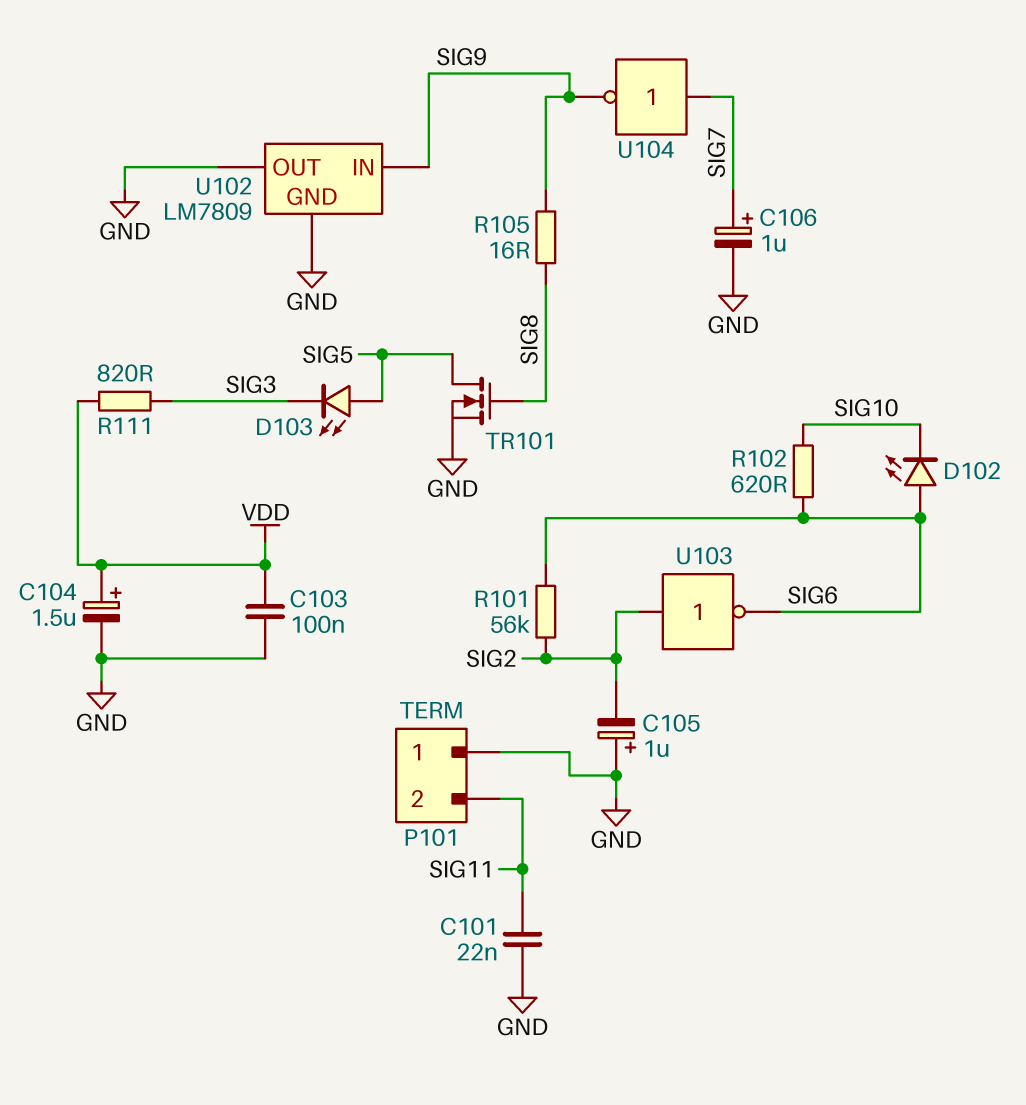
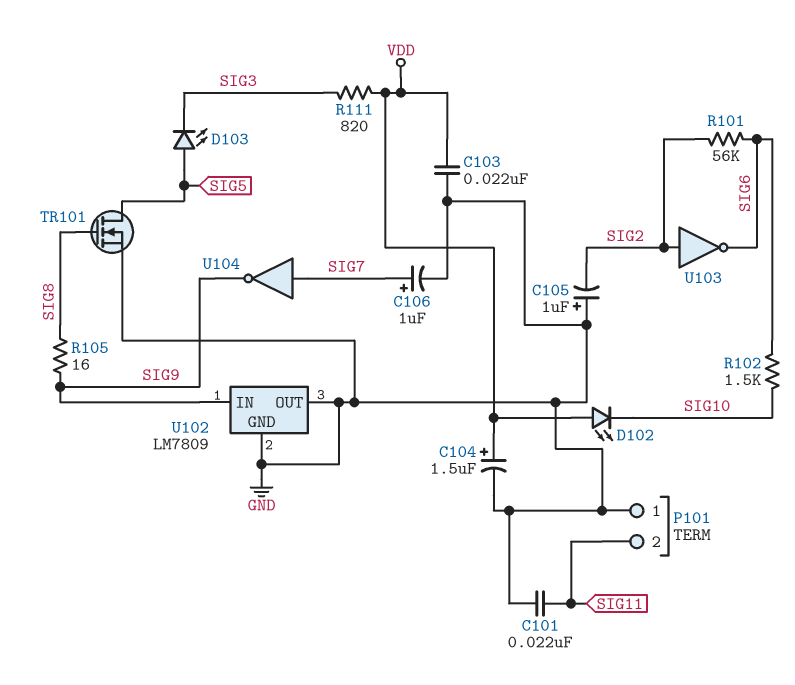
C103: 100nF (GND, VDD) -> 22nF (GND, VDD)
D102: LED (A SIG6, K SIG10) -> LED (A VDD, K SIG10)
R102: 620 (SIG6, SIG10) -> 1.5k (SIG6, SIG10)

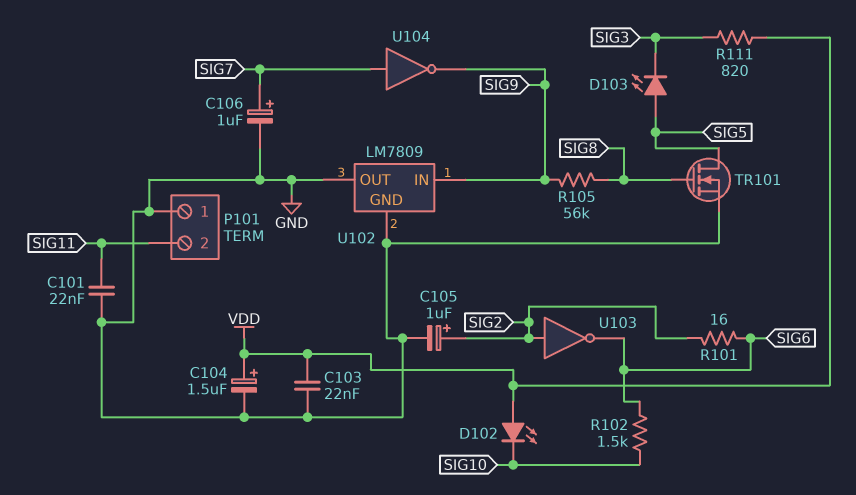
C105: 1uF (plus GND, minus SIG2) -> 1uF (plus SIG2, minus GND)
R101: 56k (SIG2, SIG6) -> 16 (SIG2, SIG6)
R105: 16 (SIG8, SIG9) -> 56k (SIG8, SIG9)

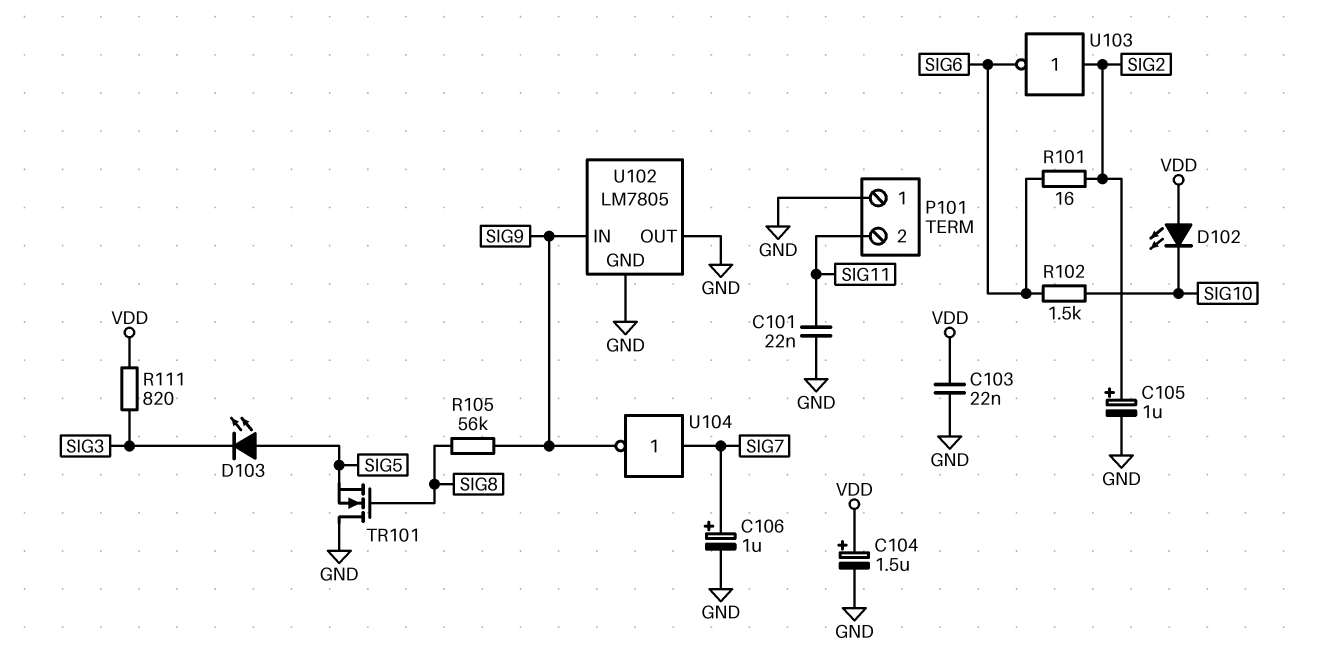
TR101: NMOS (G SIG8, D SIG5, S GND) -> NMOS (G SIG8, D GND, S SIG5)
U102: LM7809 -> LM7805

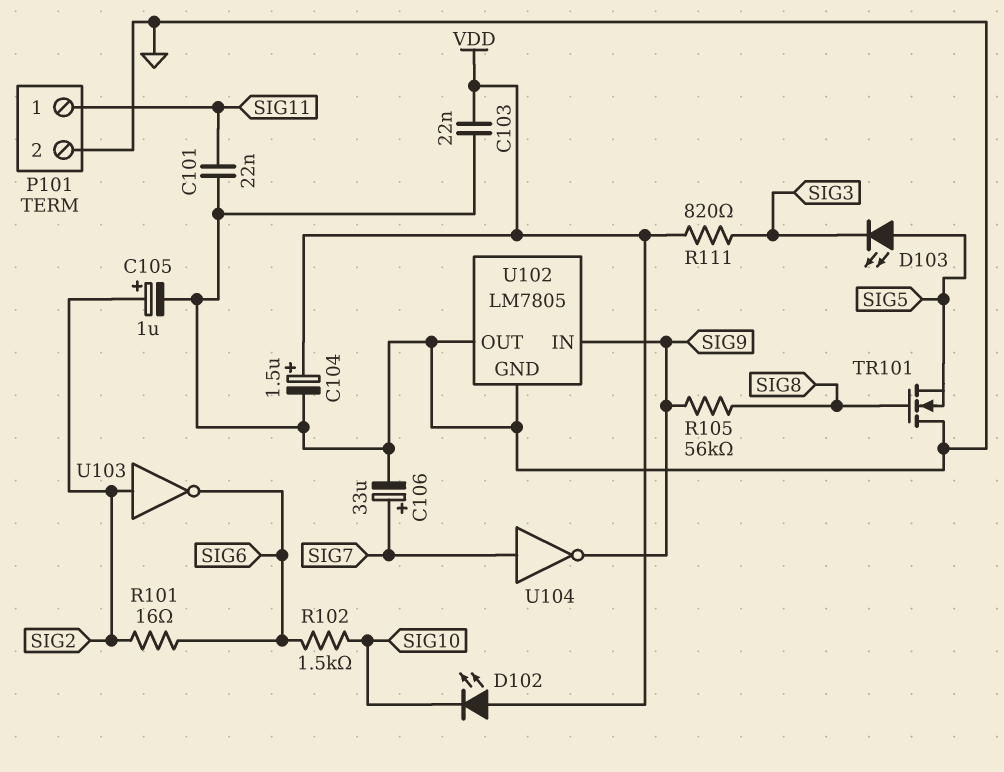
C106: 1uF (plus SIG7, minus GND) -> 33uF (plus SIG7, minus GND)
P101 pin 1: GND -> SIG11
P101 pin 2: SIG11 -> GND

